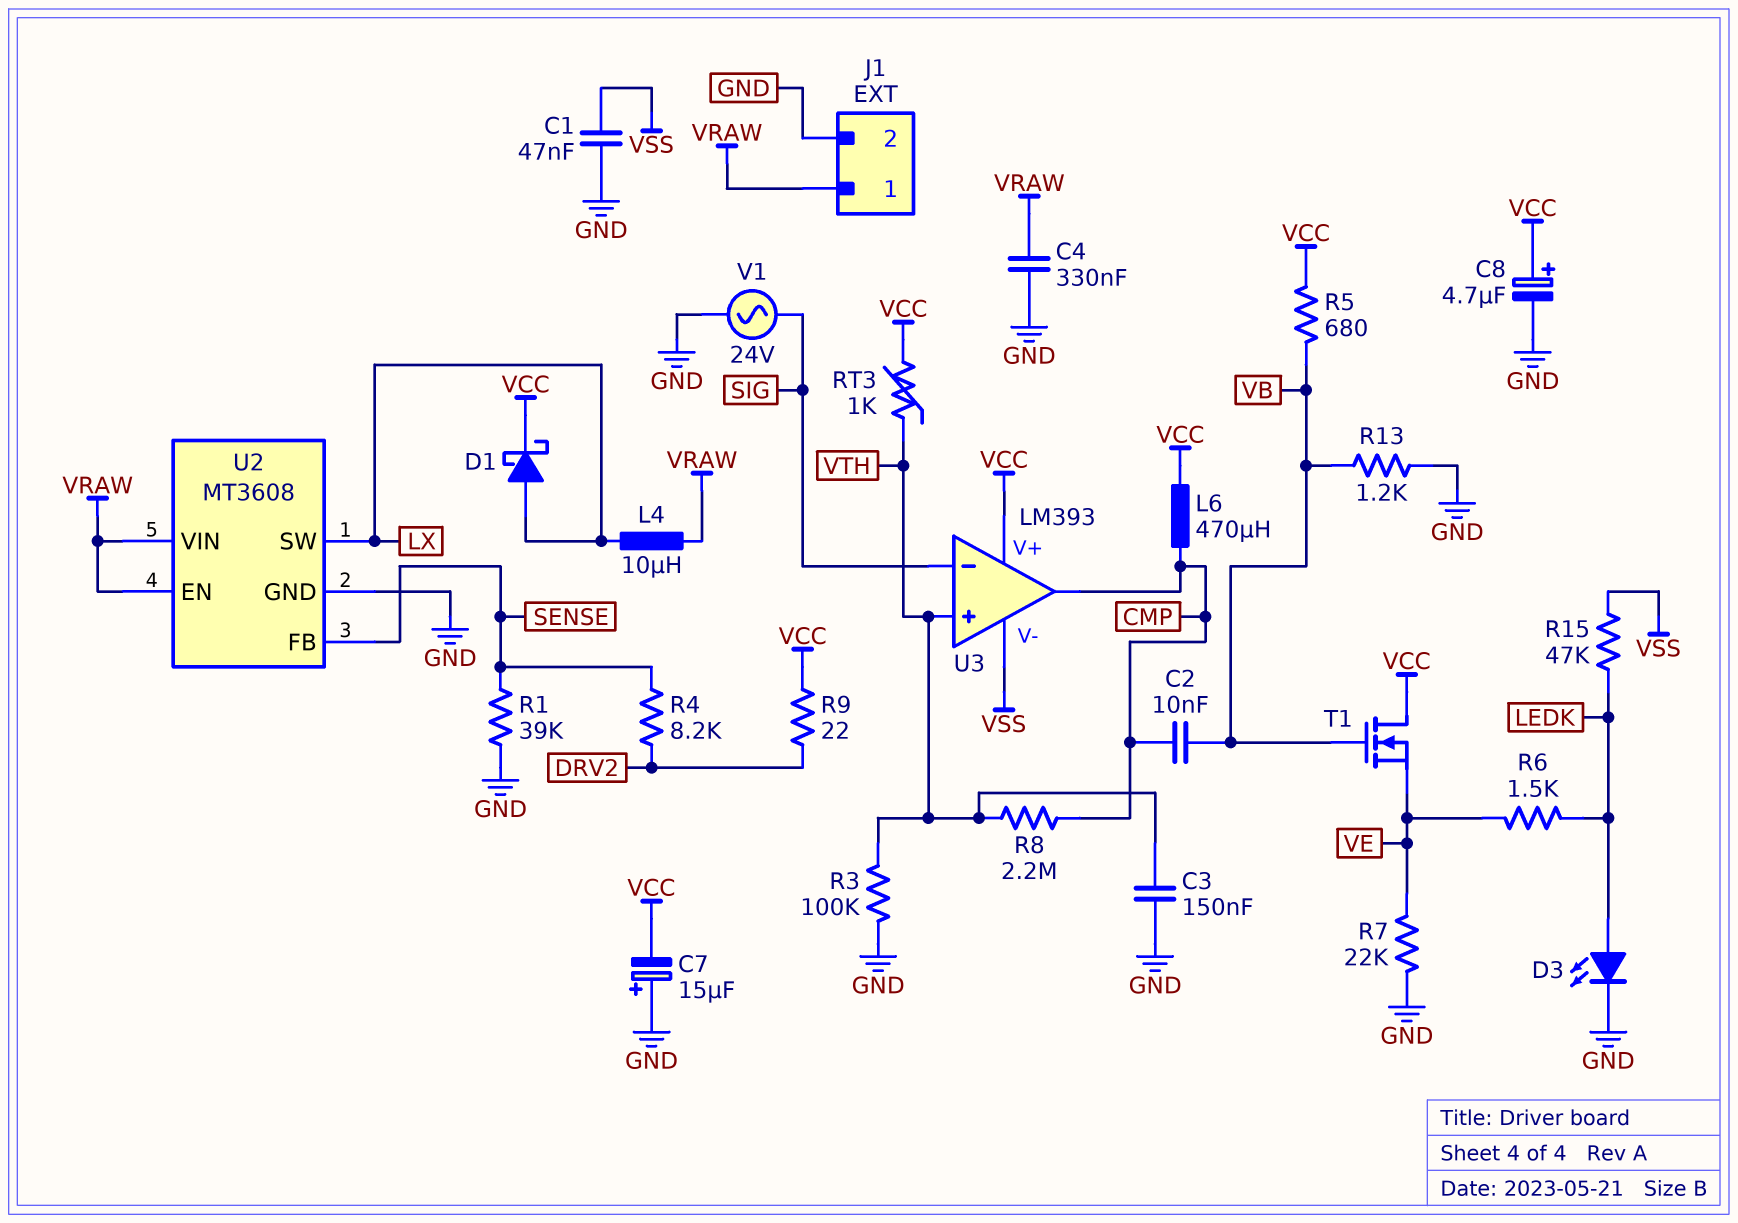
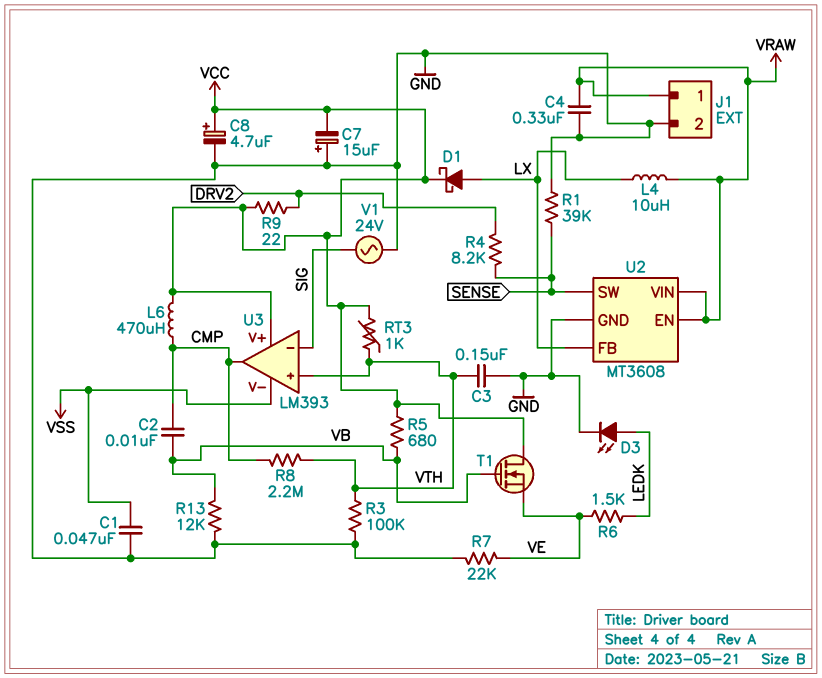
R13: 1.2k (GND, VB) -> 12k (GND, VB)
R15: 47k (LEDK, VSS) -> none
U2 pin FB: SENSE -> LX
U2 pin SW: LX -> SENSE

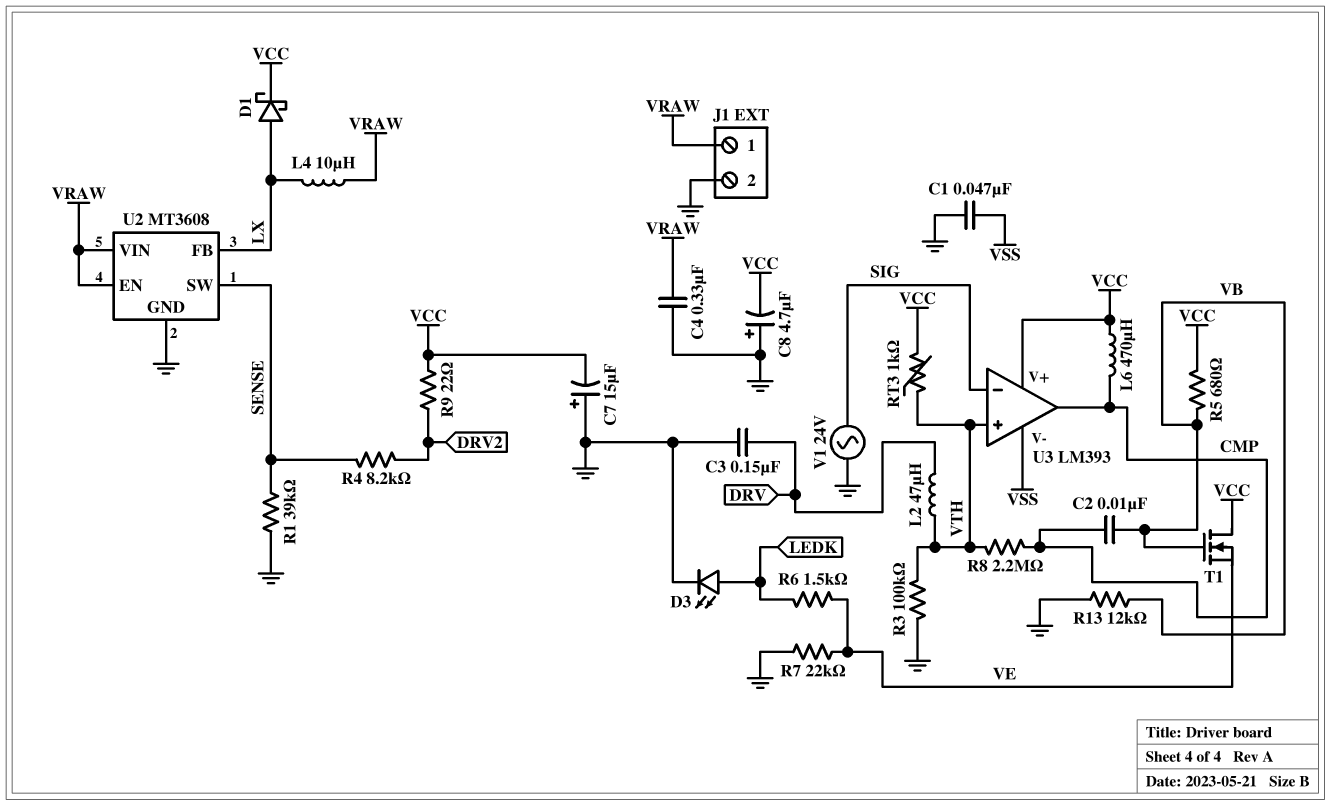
C3: 150nF (GND, VTH) -> 150nF (DRV, GND)
C8: 4.7uF (plus VCC, minus GND) -> 4.7uF (plus GND, minus VCC)
L2: none -> 47uH (DRV, VTH)

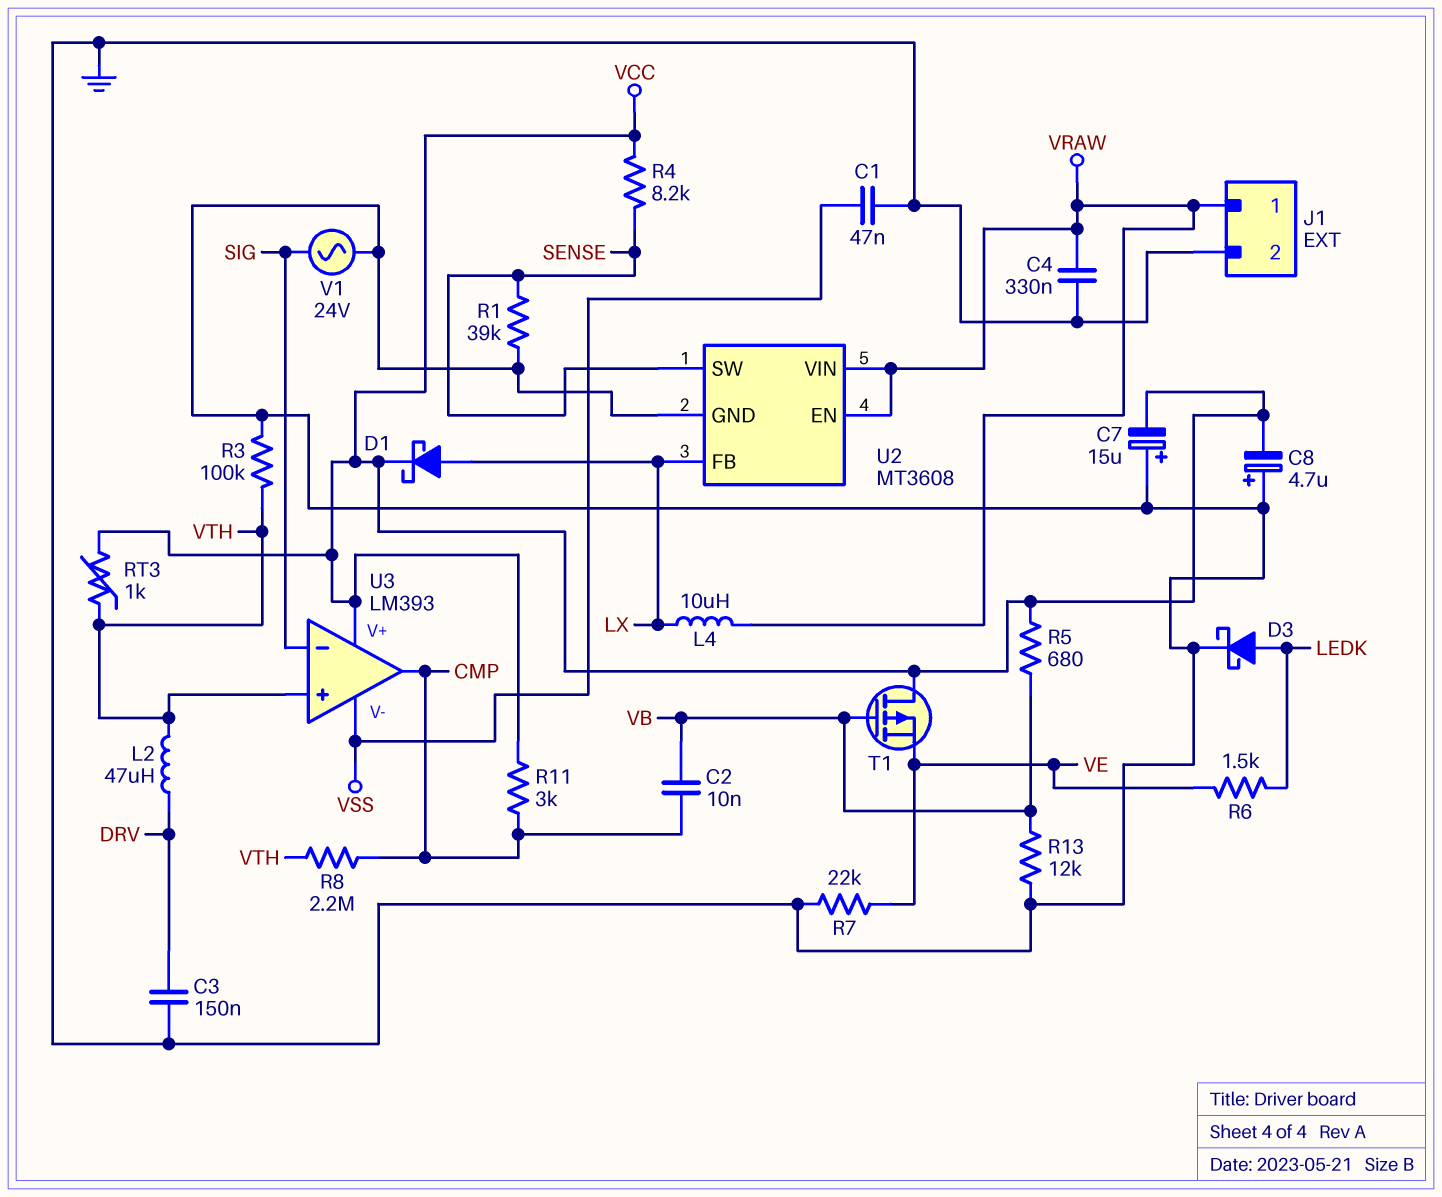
D3: LED (A LEDK, K GND) -> schottky (A LEDK, K GND)
L6: 470uH (CMP, VCC) -> none
R4: 8.2k (DRV2, SENSE) -> 8.2k (SENSE, VCC)
R9: 22 (DRV2, VCC) -> none
R11: none -> 3k (CMP, VCC)
T1: NMOS (G VB, D VCC, S VE) -> PMOS (G VB, D VCC, S VE)

